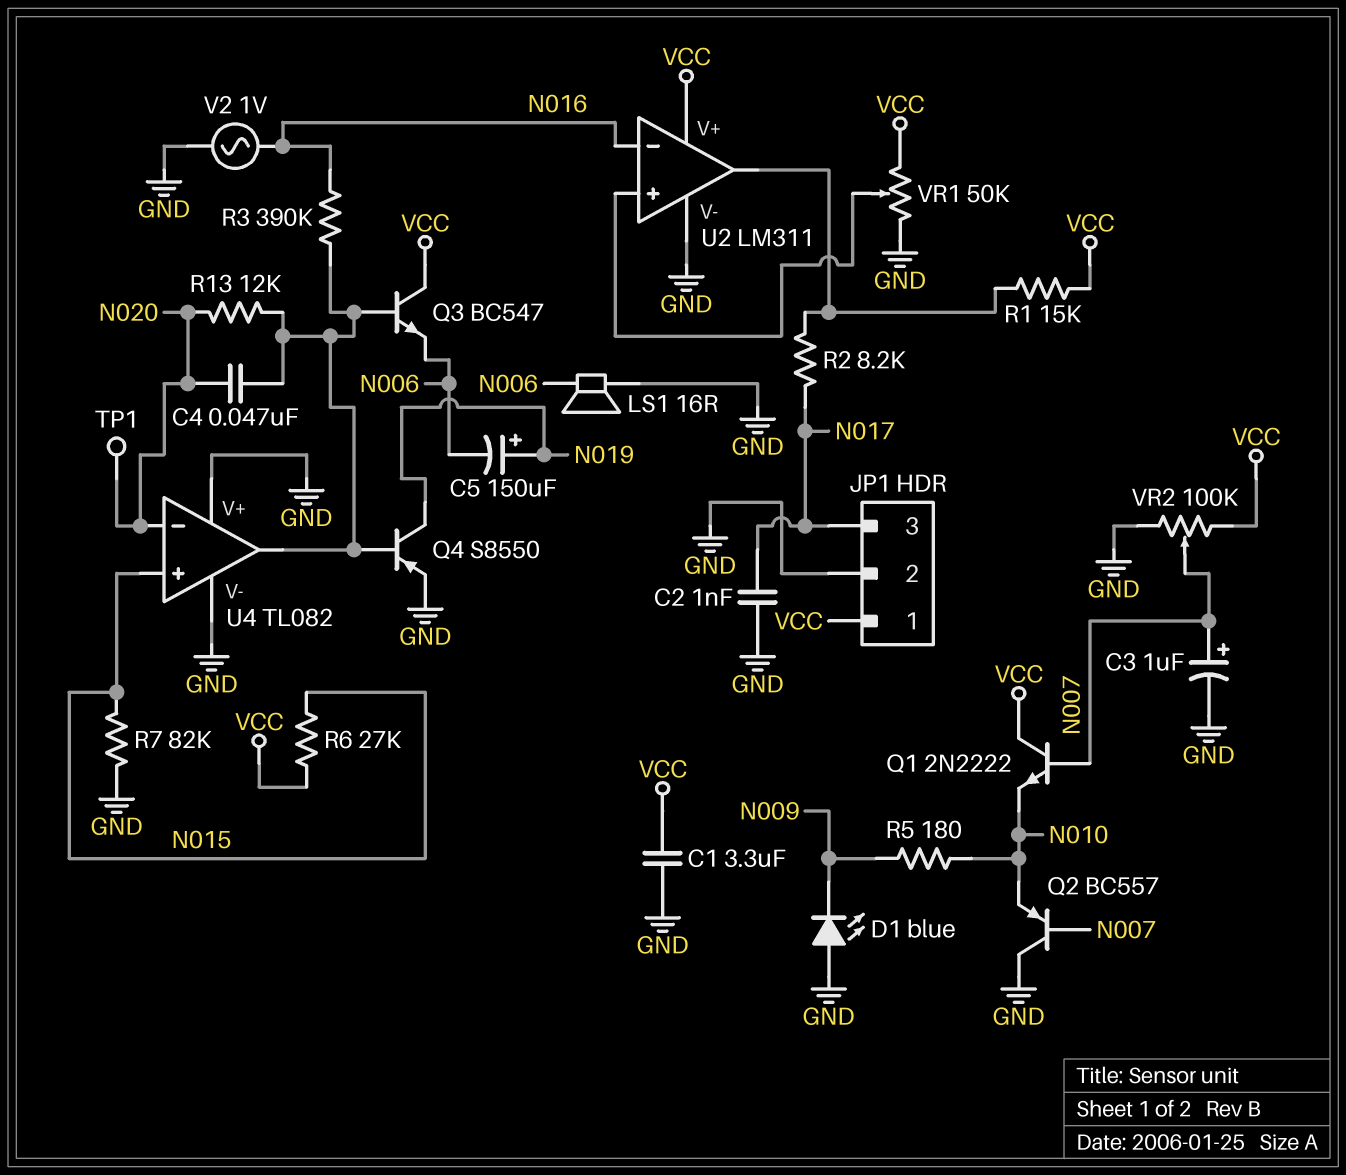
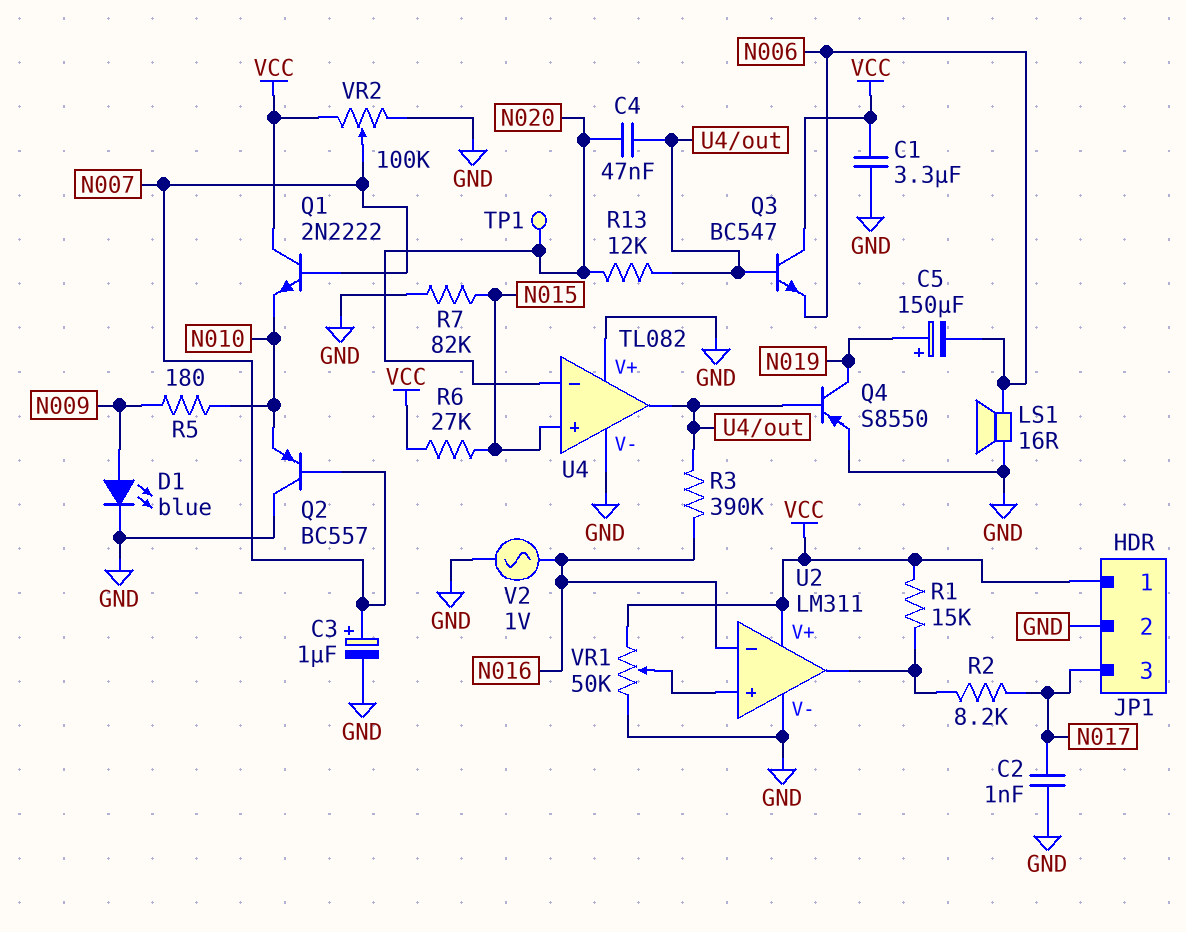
D1: LED blue (A GND, K N009) -> LED blue (A N009, K GND)

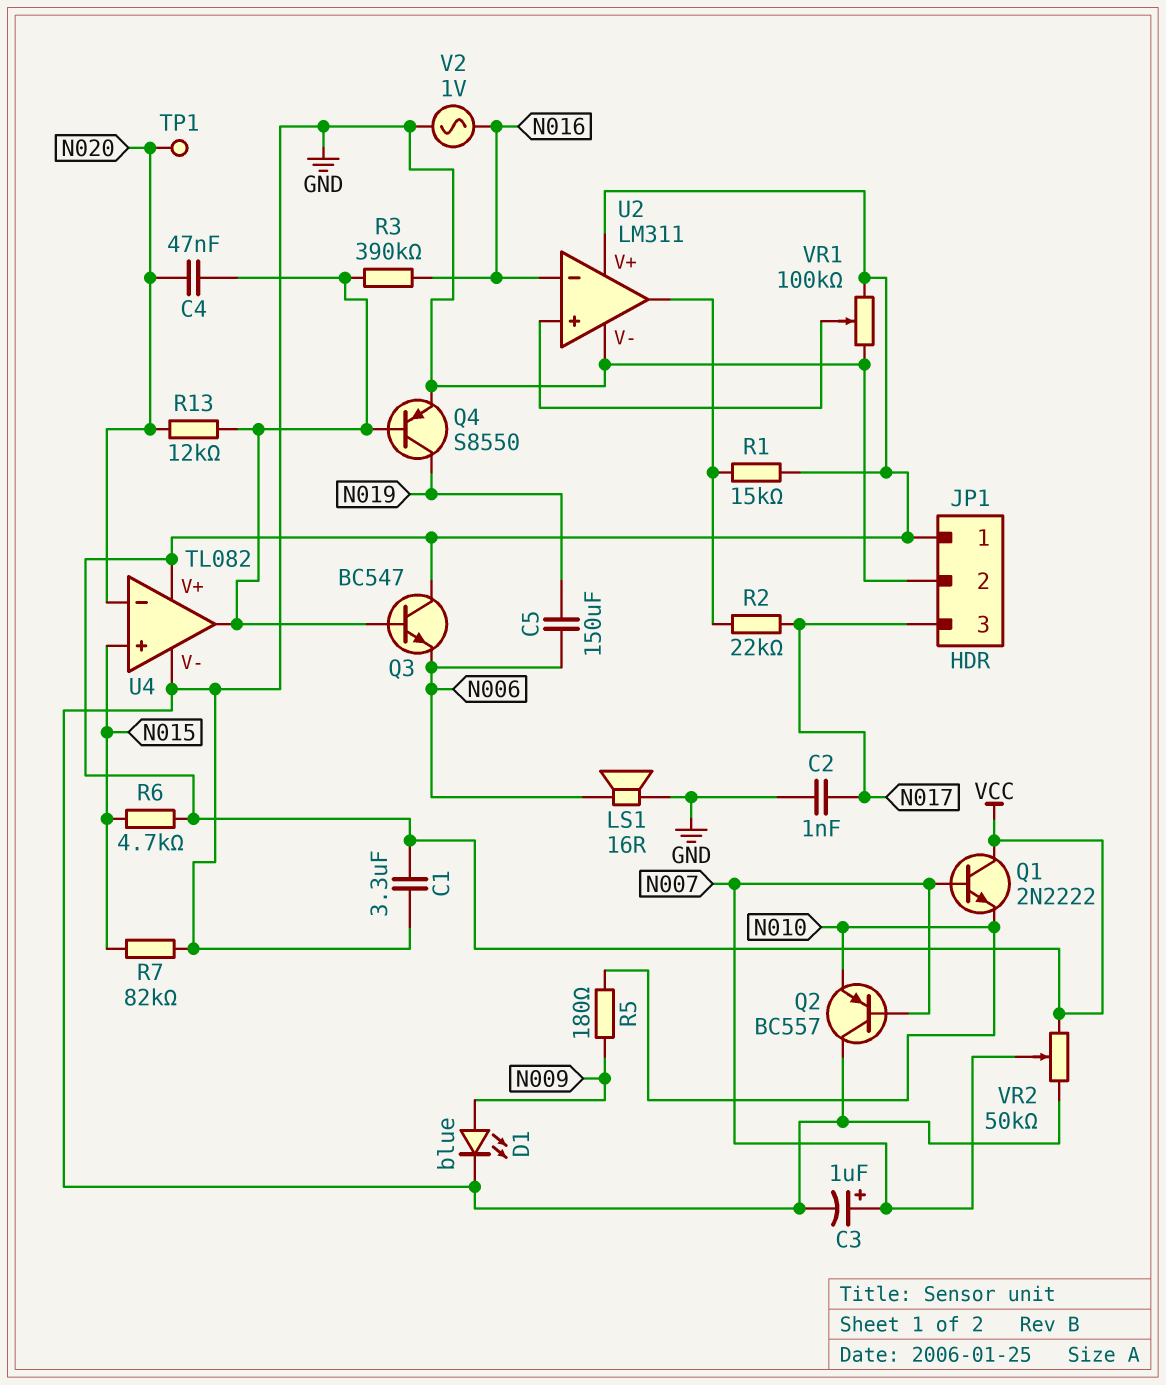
C5: 150uF (plus N019, minus N006) -> 150uF (N006, N019)
R2: 8.2k (N017, U2/out) -> 22k (N017, U2/out)
R6: 27k (N015, VCC) -> 4.7k (N015, VCC)
U4 pin V+: GND -> VCC
VR1: 50k (GND, VCC, wiper U2/in+) -> 100k (GND, VCC, wiper U2/in+)
VR2: 100k (GND, VCC, wiper N007) -> 50k (GND, VCC, wiper N007)

